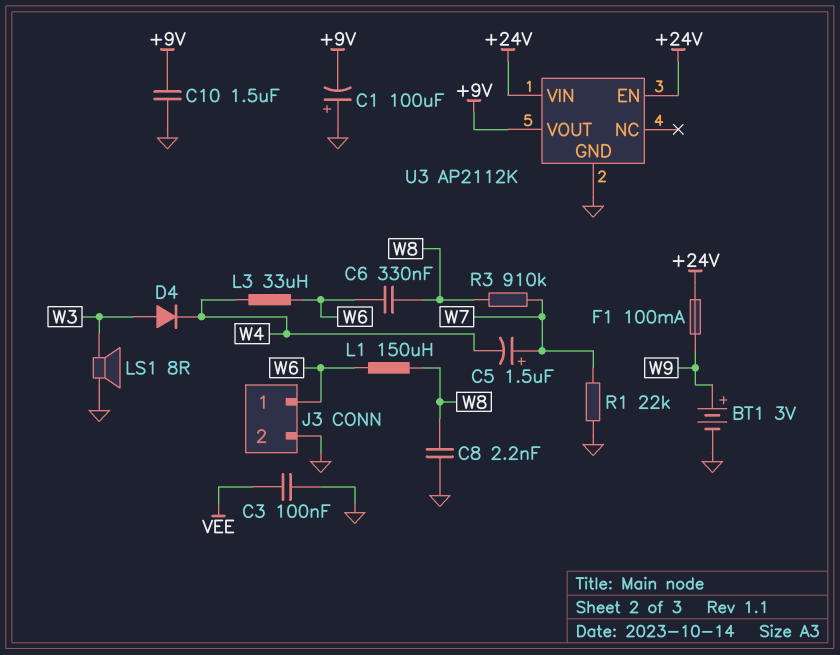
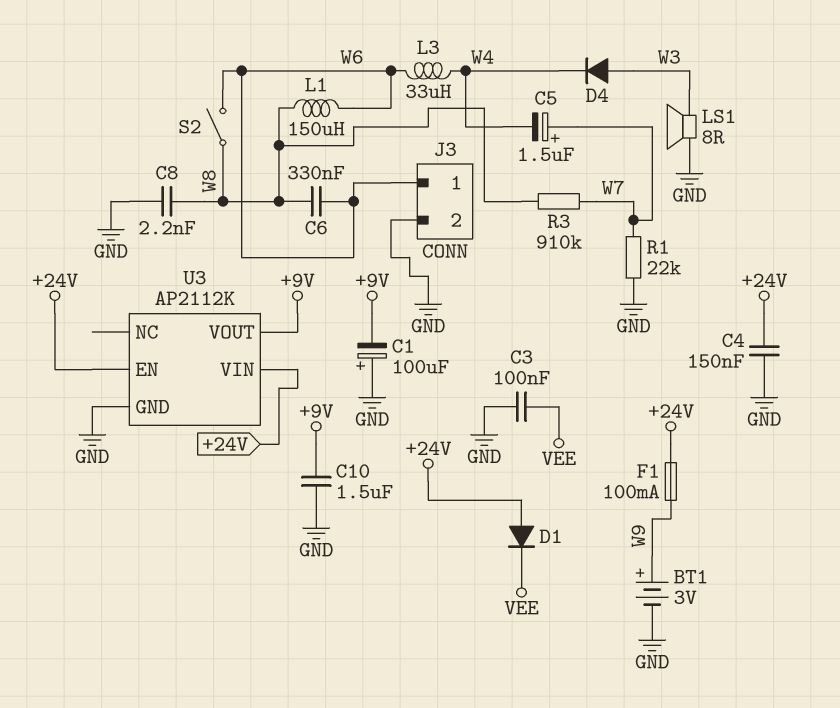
C4: none -> 150nF (+24V, GND)
D1: none -> diode (A +24V, K VEE)
S2: none -> switch (W6, W8)

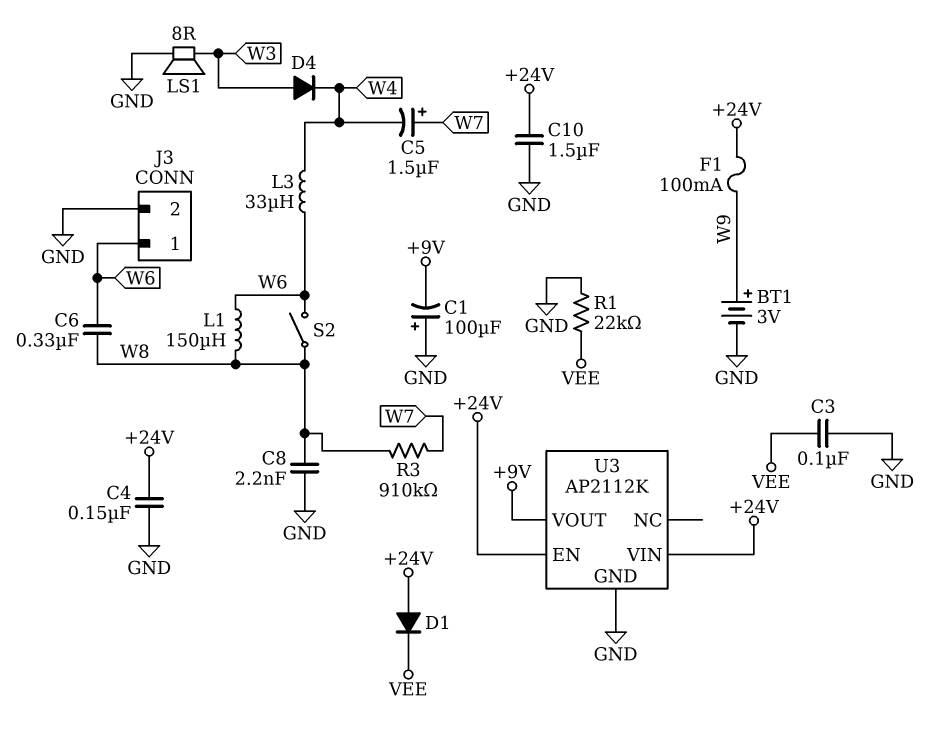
C10: 1.5uF (+9V, GND) -> 1.5uF (+24V, GND)
R1: 22k (GND, W7) -> 22k (GND, VEE)

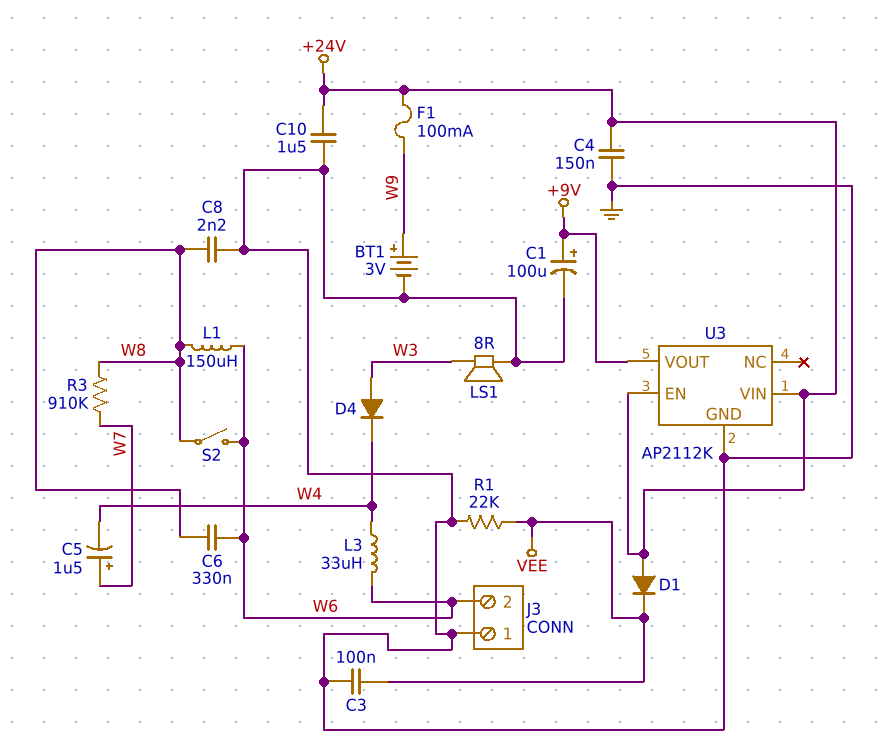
C1: 100uF (plus GND, minus +9V) -> 100uF (plus +9V, minus GND)
J3 pin 1: W6 -> GND
J3 pin 2: GND -> W6

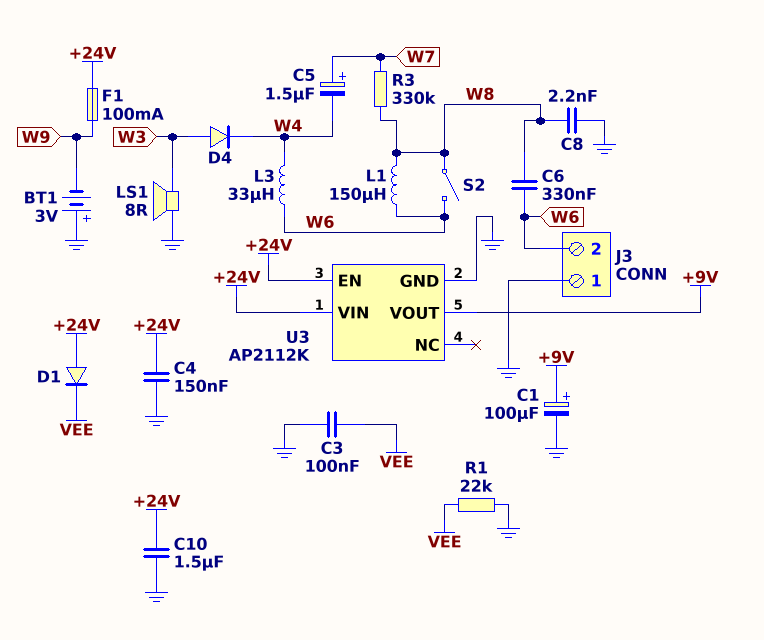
BT1: 3V (plus W9, minus GND) -> 3V (plus GND, minus W9)
R3: 910k (W7, W8) -> 330k (W7, W8)

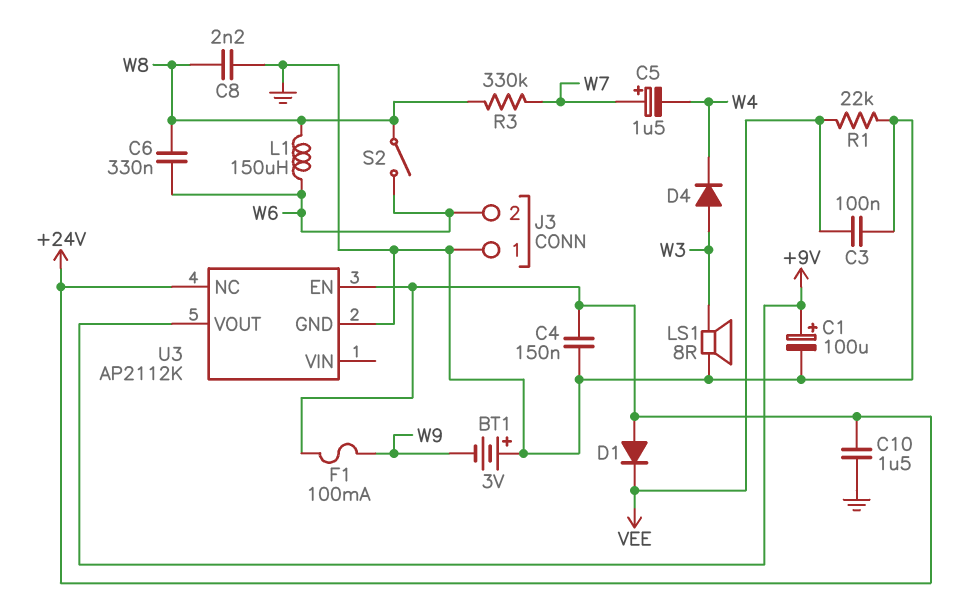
L3: 33uH (W4, W6) -> none
U3 pin NC: none -> +24V
U3 pin VIN: +24V -> none

